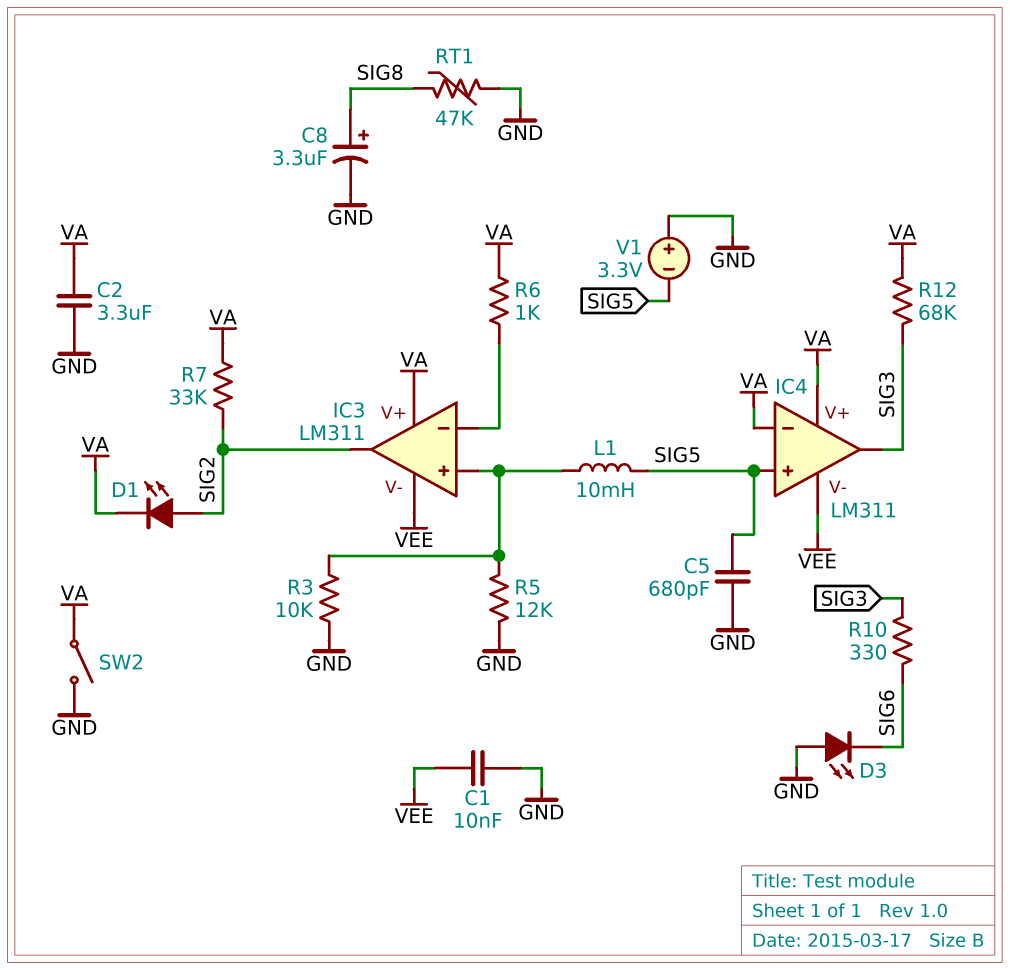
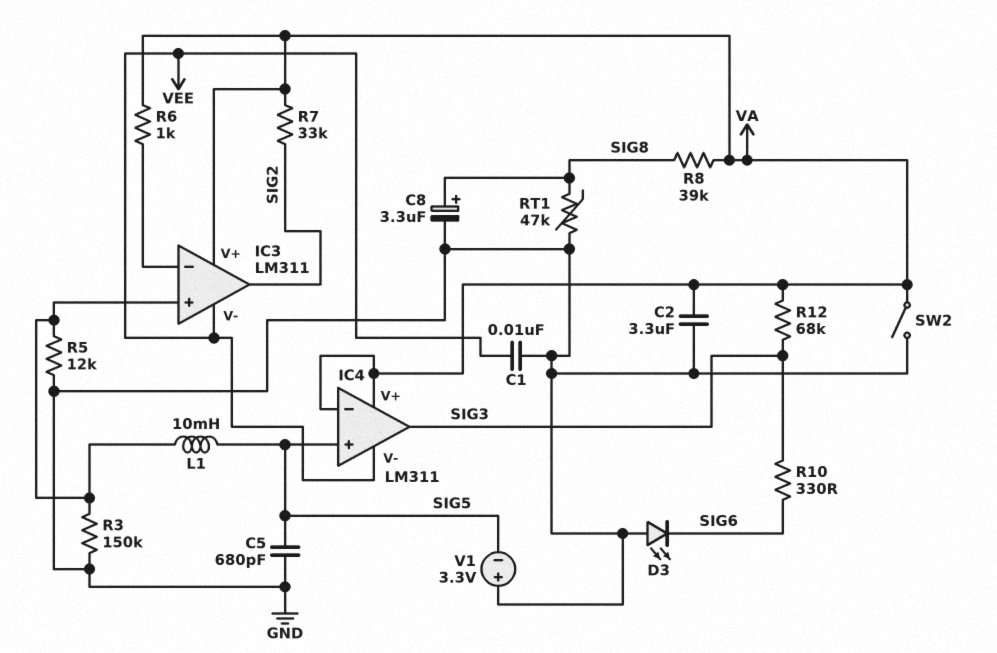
D1: LED (A SIG2, K VA) -> none
R3: 10k (GND, IC3/in+) -> 150k (GND, IC3/in+)
R8: none -> 39k (SIG8, VA)

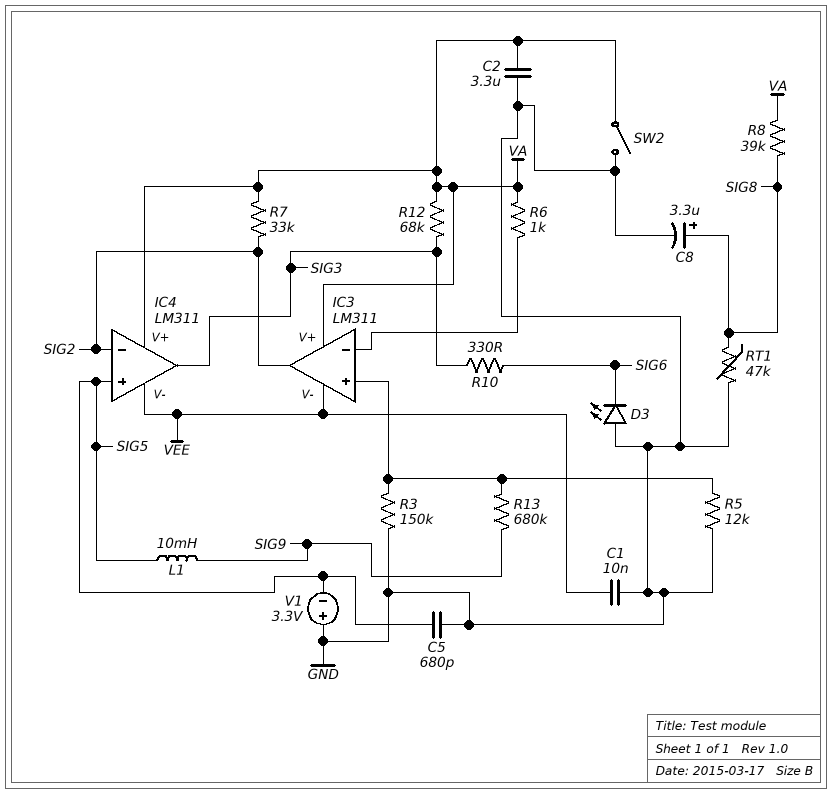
IC4 pin in-: VA -> SIG2
L1: 10mH (IC3/in+, SIG5) -> 10mH (SIG5, SIG9)
R13: none -> 680k (IC3/in+, SIG9)

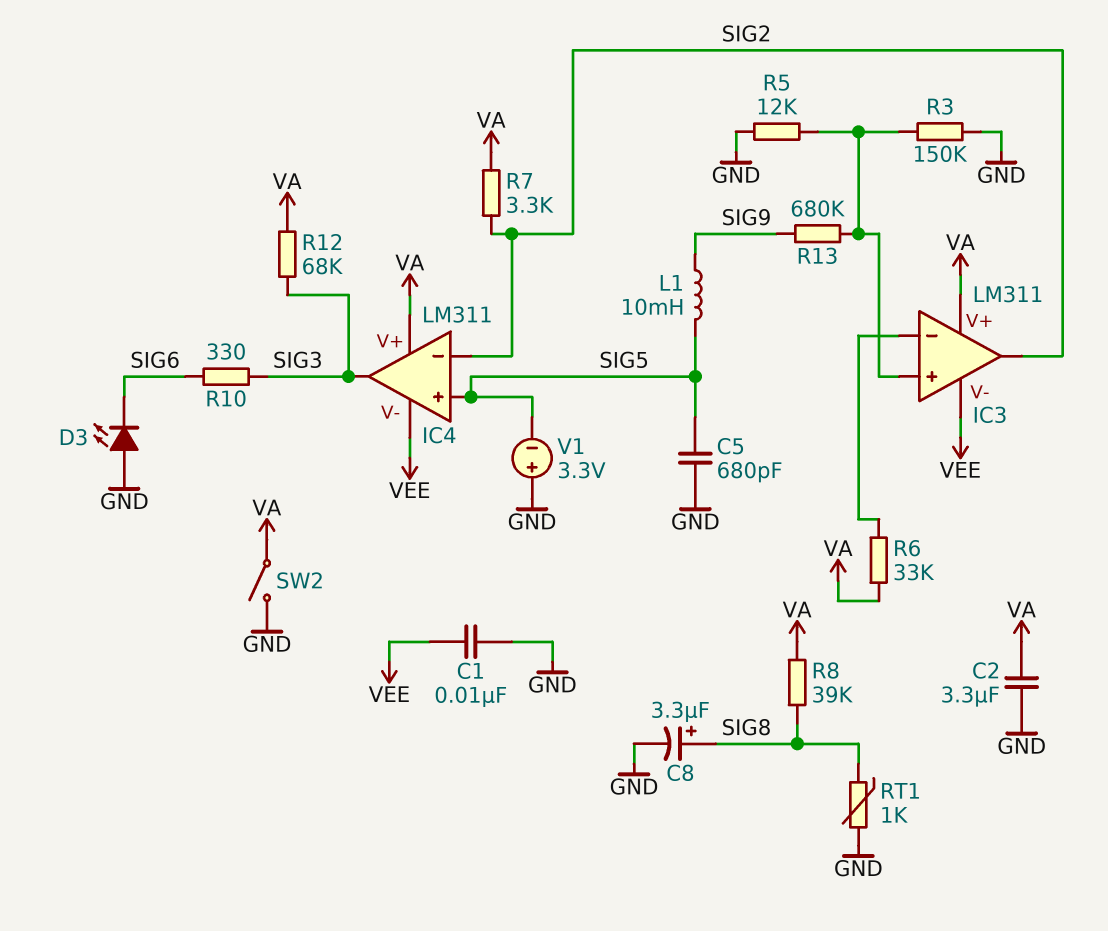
R6: 1k (IC3/in-, VA) -> 33k (IC3/in-, VA)
R7: 33k (SIG2, VA) -> 3.3k (SIG2, VA)
RT1: 47k (GND, SIG8) -> 1k (GND, SIG8)

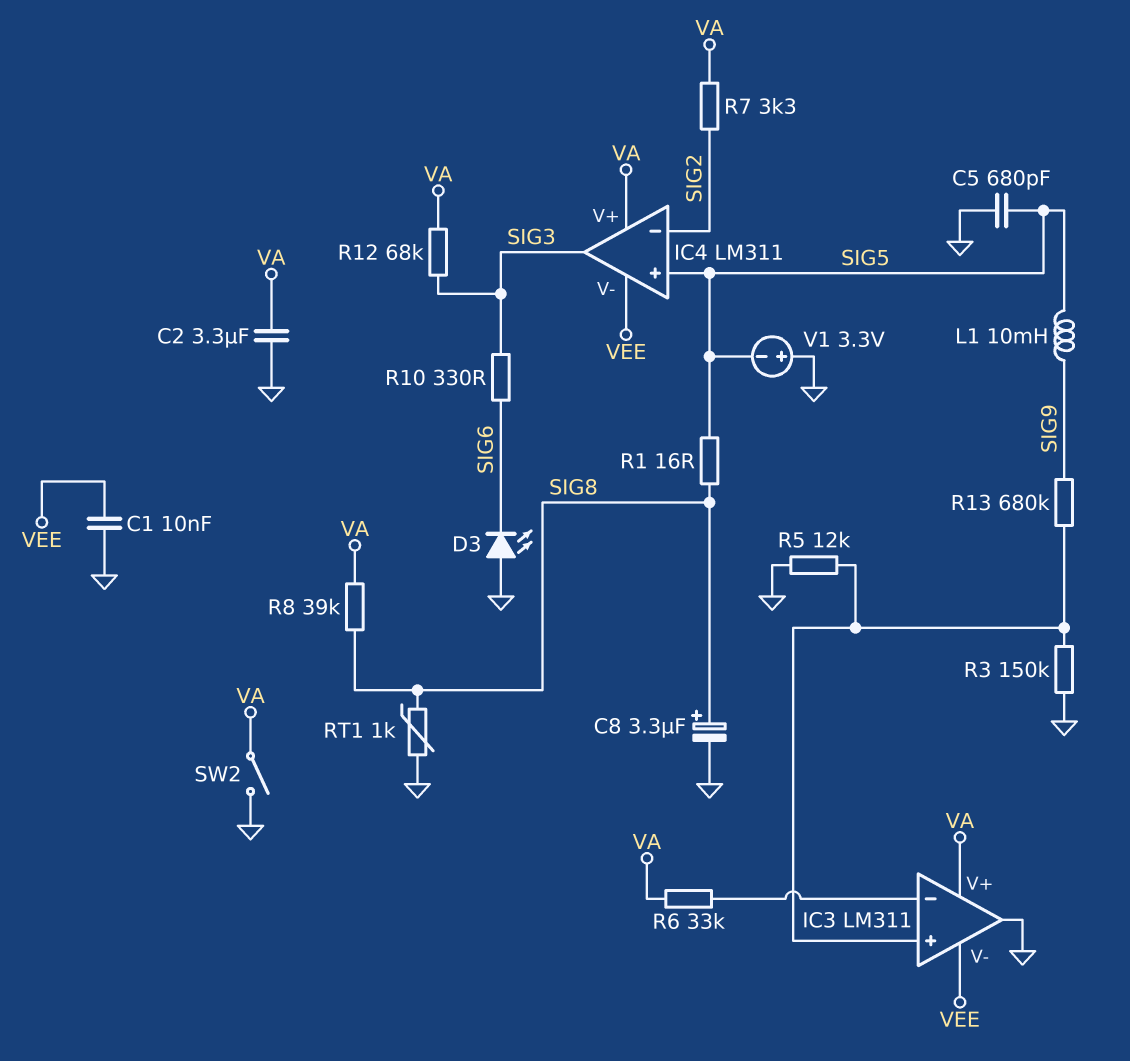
IC3 pin out: SIG2 -> GND
R1: none -> 16 (SIG5, SIG8)

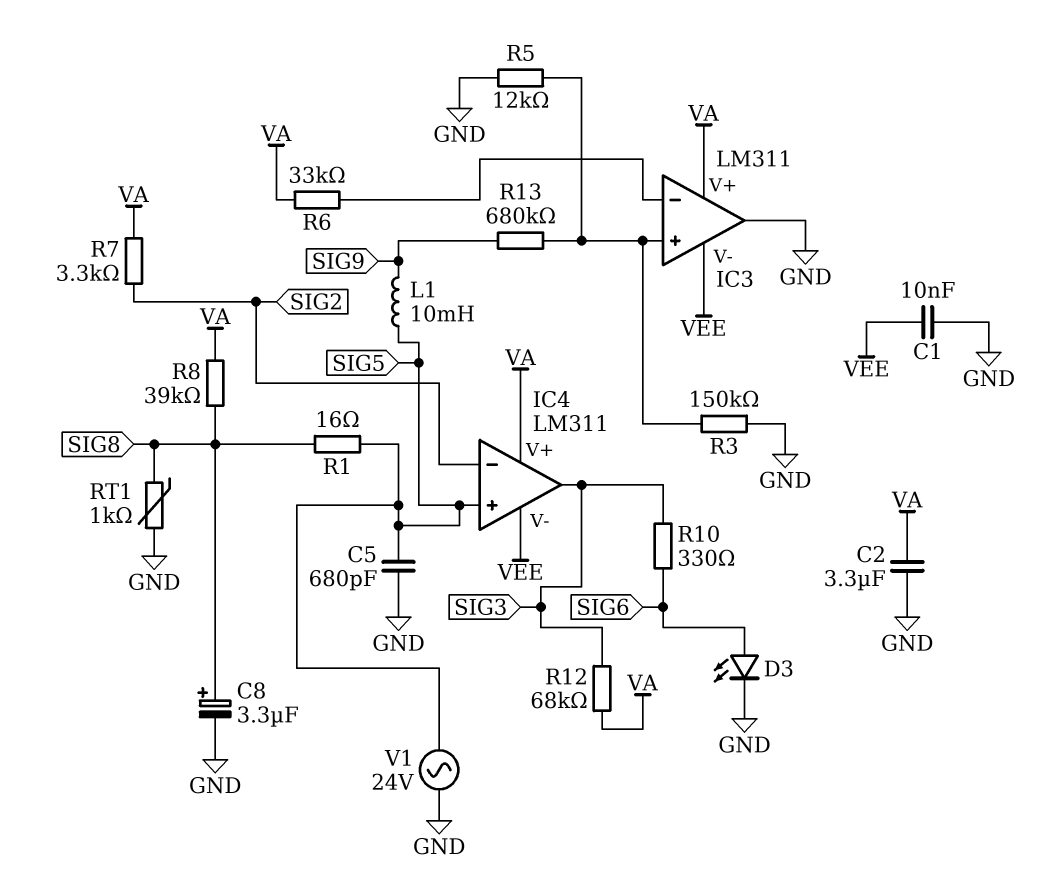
D3: LED (A GND, K SIG6) -> LED (A SIG6, K GND)
SW2: switch (GND, VA) -> none
V1: 3.3V (plus GND, minus SIG5) -> AC 24V (GND, SIG5)

